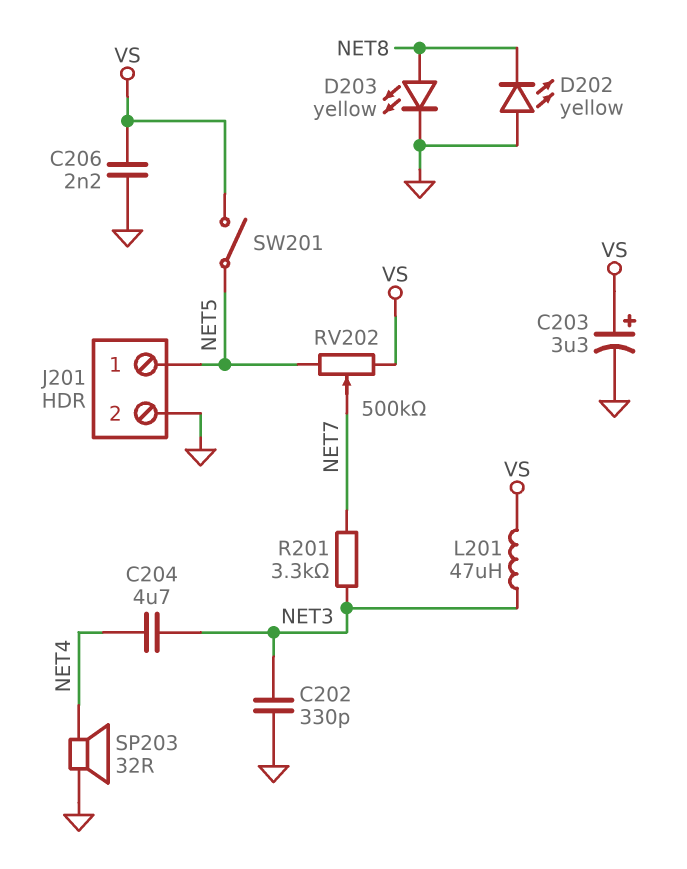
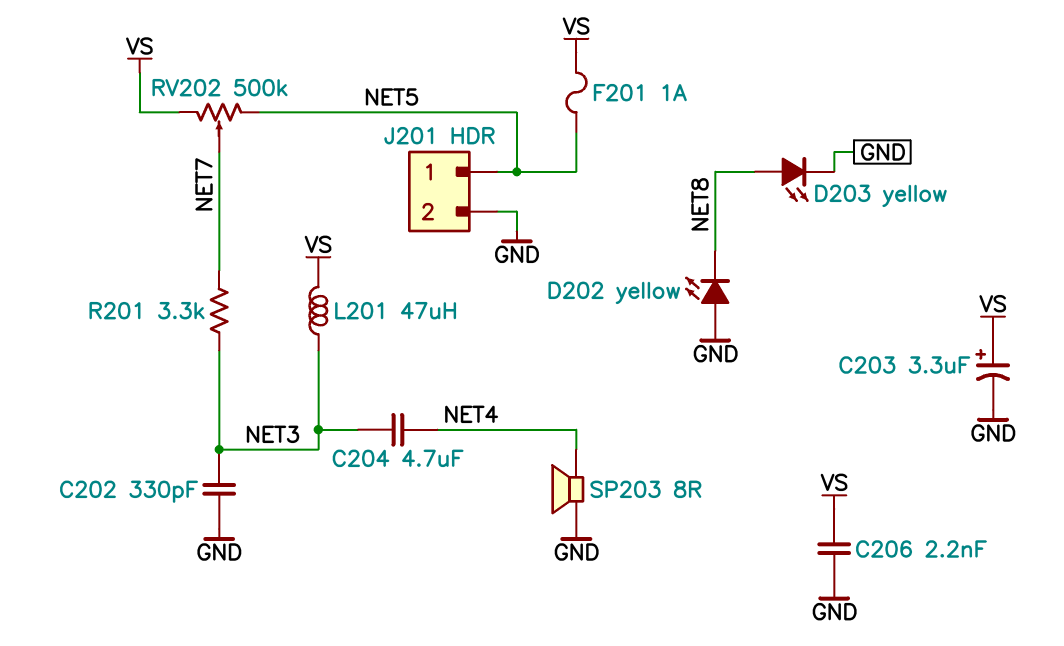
F201: none -> 1A (NET5, VS)
SP203: speaker 32R (GND, NET4) -> speaker 8R (GND, NET4)
SW201: switch (NET5, VS) -> none

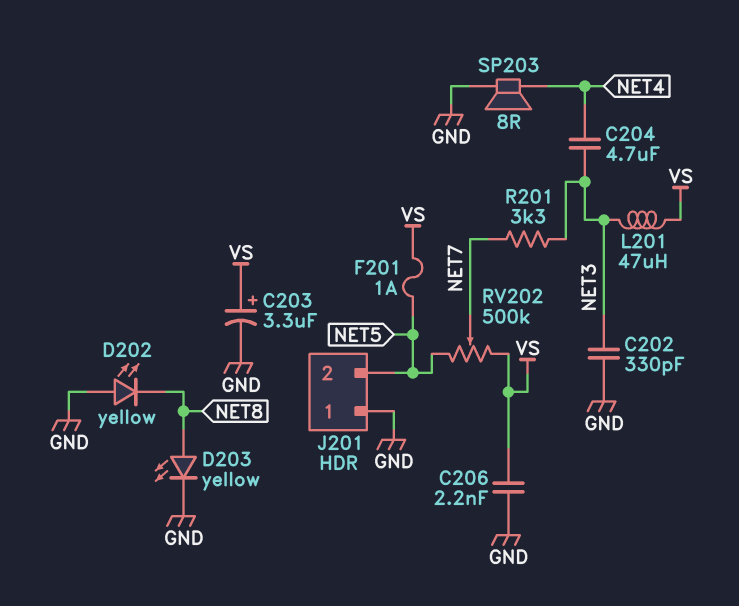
J201 pin 1: NET5 -> GND
J201 pin 2: GND -> NET5

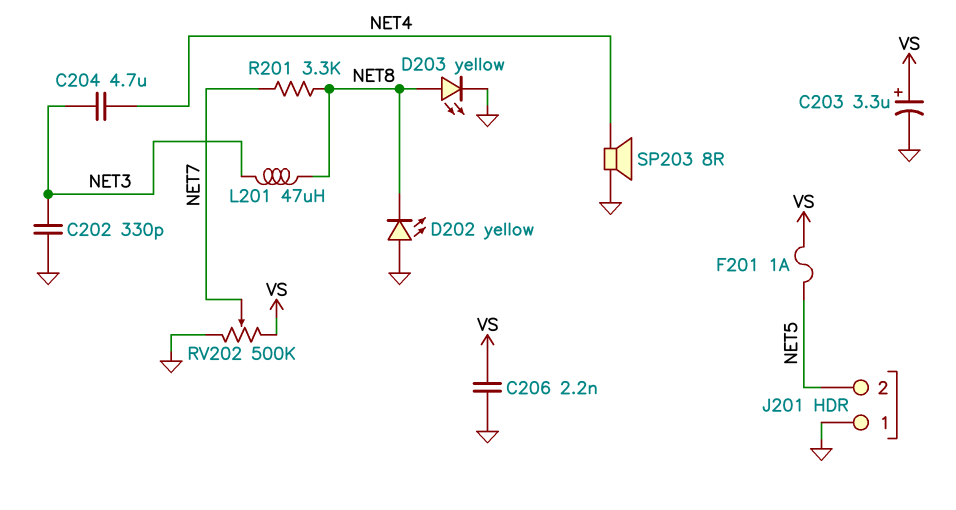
L201: 47uH (NET3, VS) -> 47uH (NET3, NET8)
R201: 3.3k (NET3, NET7) -> 3.3k (NET7, NET8)
RV202: 500k (NET5, VS, wiper NET7) -> 500k (GND, VS, wiper NET7)

